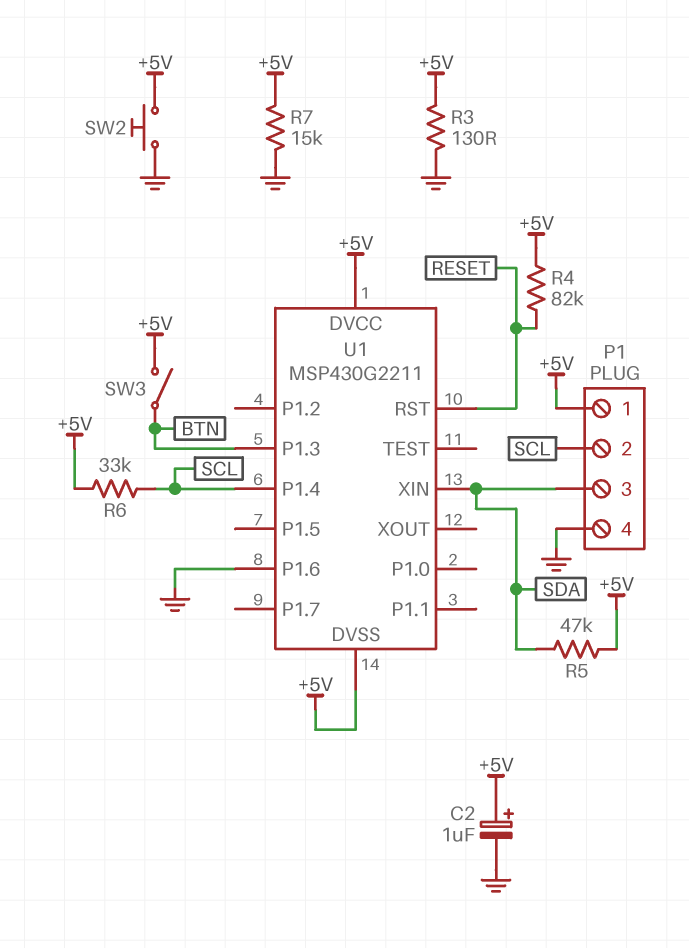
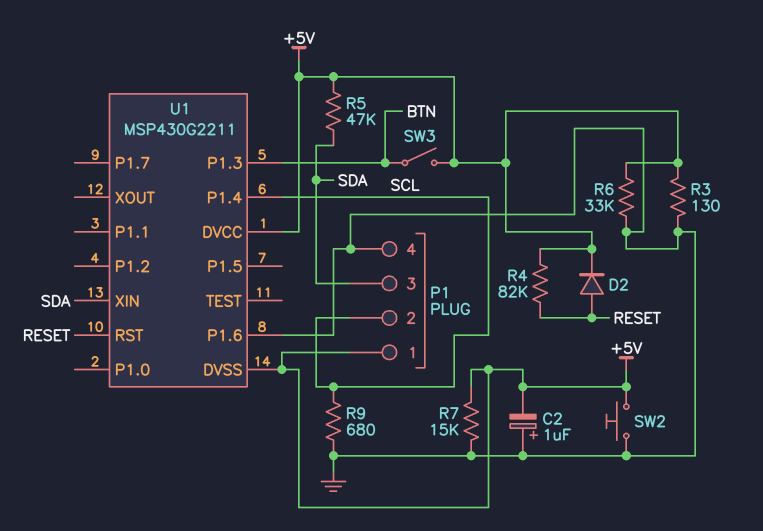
C2: 1uF (plus +5V, minus GND) -> 1uF (plus GND, minus +5V)
D2: none -> diode (A RESET, K +5V)
R6: 33k (+5V, SCL) -> 33k (+5V, GND)
R9: none -> 680 (GND, SCL)

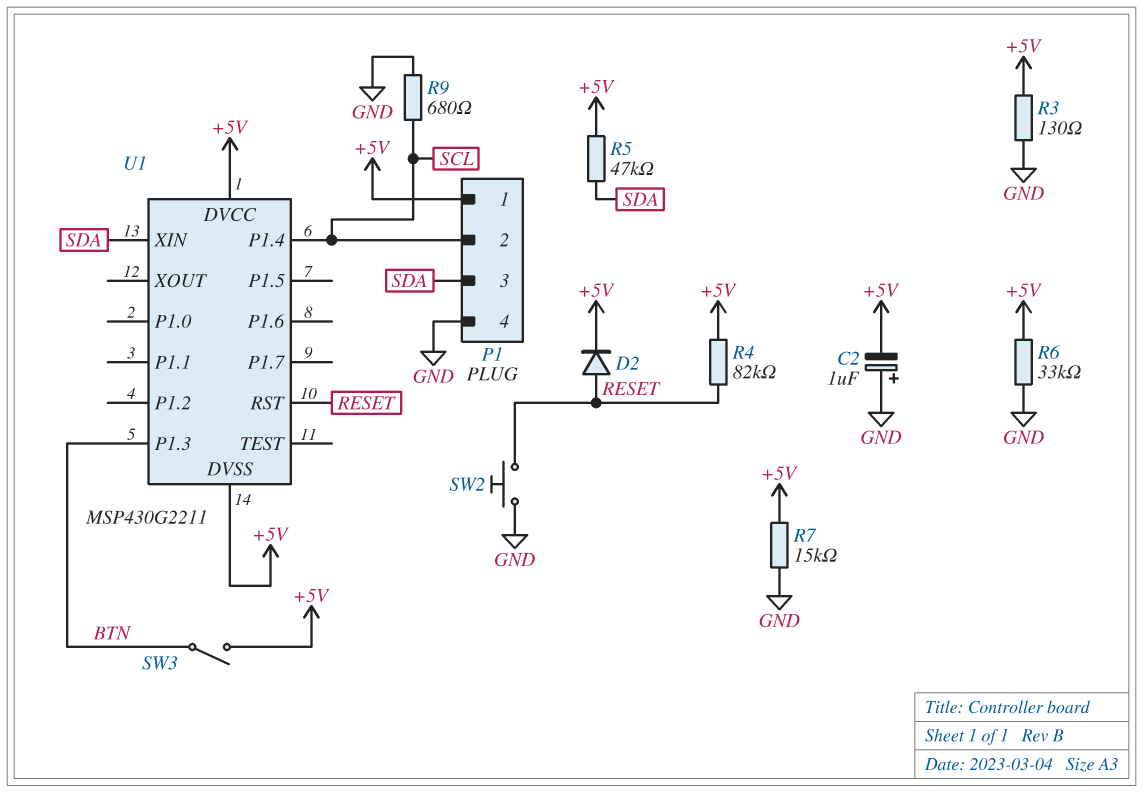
SW2: button (+5V, GND) -> button (GND, RESET)
U1 pin P1.6: GND -> none

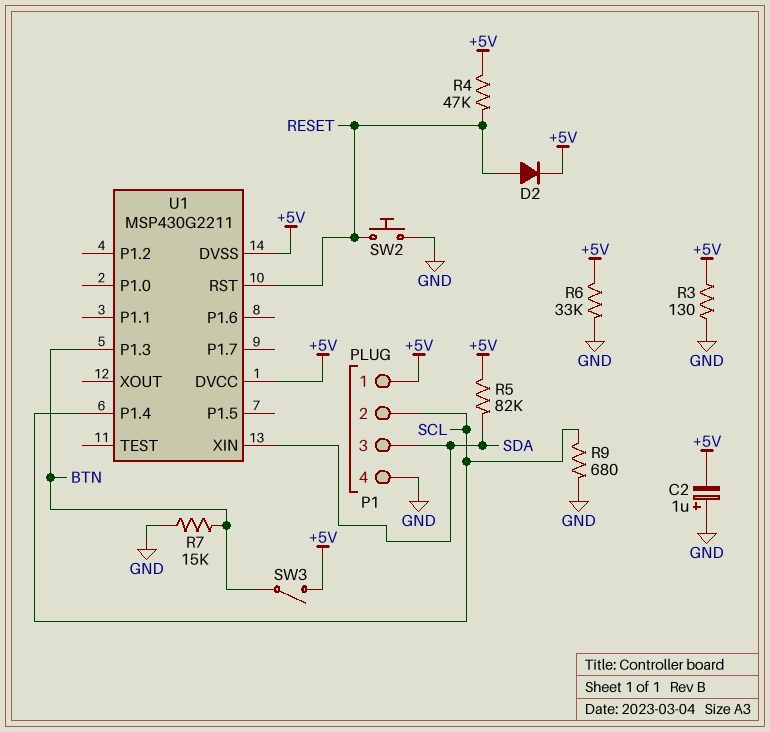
R4: 82k (+5V, RESET) -> 47k (+5V, RESET)
R5: 47k (+5V, SDA) -> 82k (+5V, SDA)
R7: 15k (+5V, GND) -> 15k (BTN, GND)

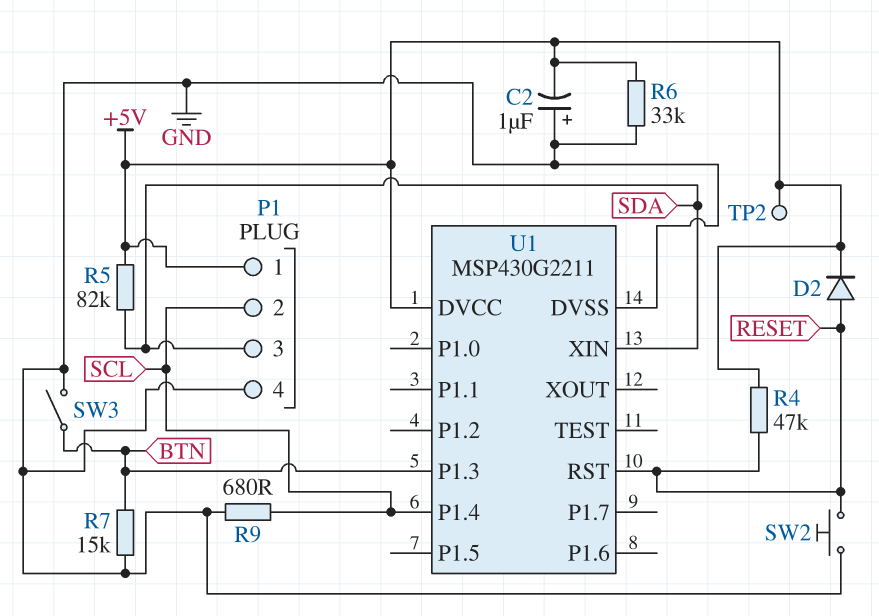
R3: 130 (+5V, GND) -> none
SW3: switch (+5V, BTN) -> switch (BTN, GND)
TP2: none -> test point (+5V)
U1 pin DVSS: +5V -> GND

